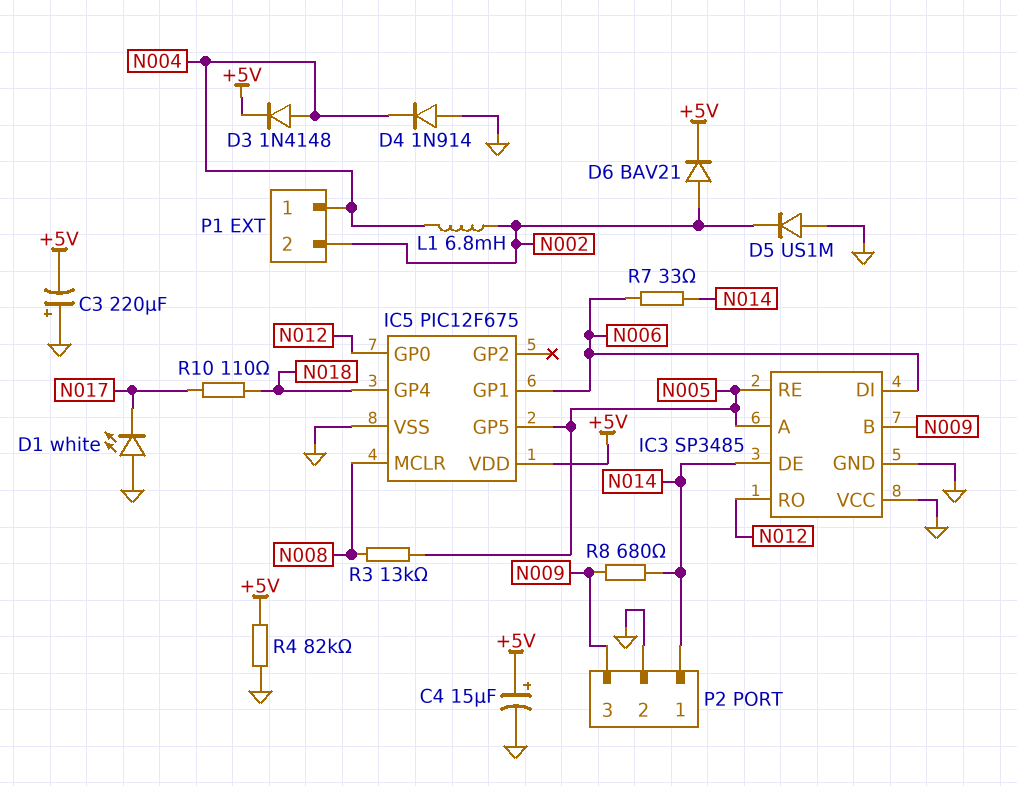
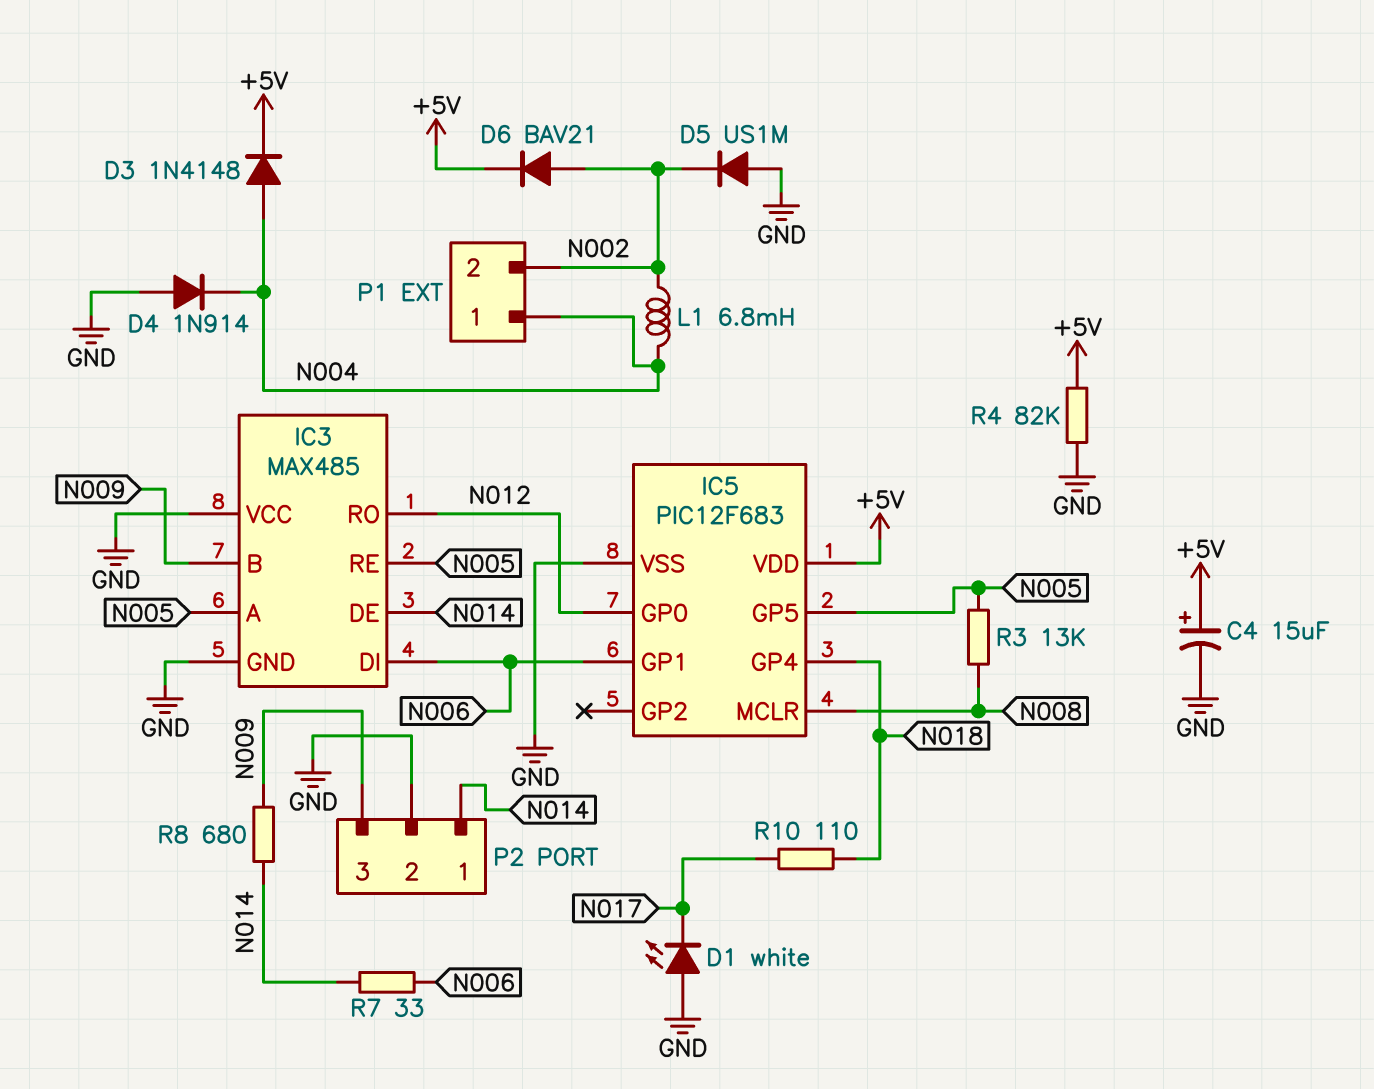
C3: 220uF (plus GND, minus +5V) -> none
IC3: SP3485 -> MAX485
IC5: PIC12F675 -> PIC12F683

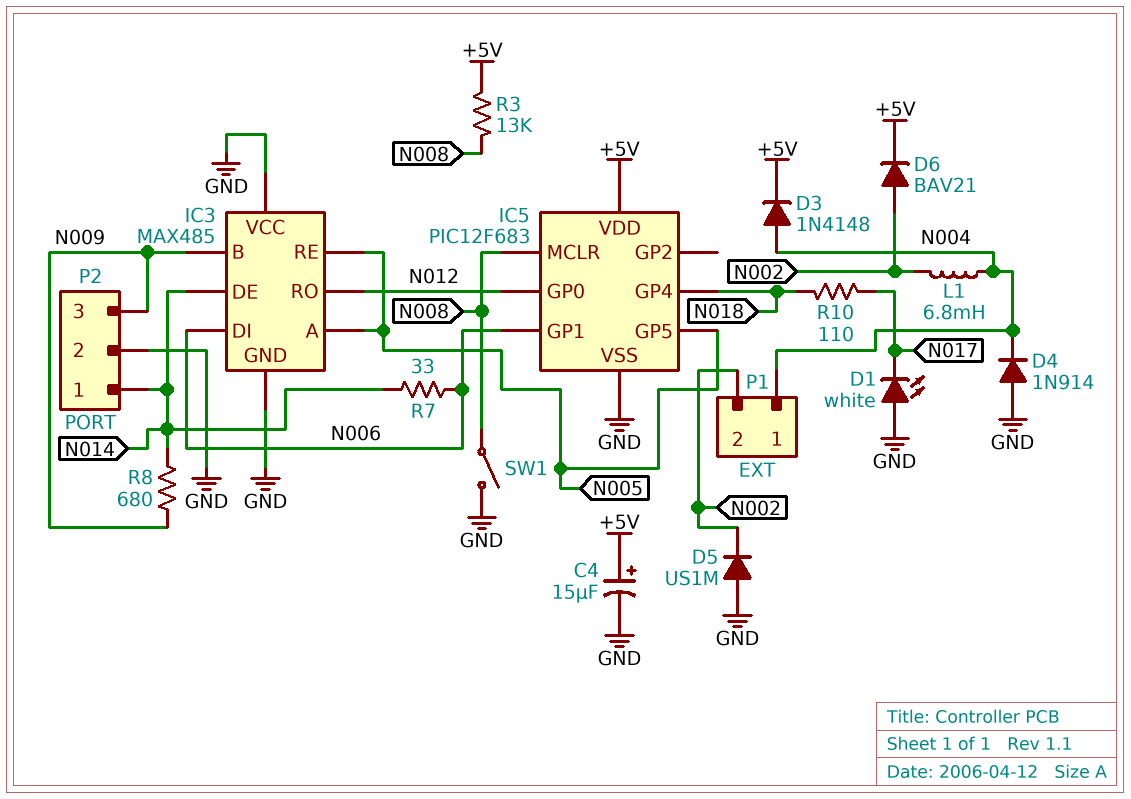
R3: 13k (N005, N008) -> 13k (+5V, N008)
R4: 82k (+5V, GND) -> none
SW1: none -> switch (GND, N008)

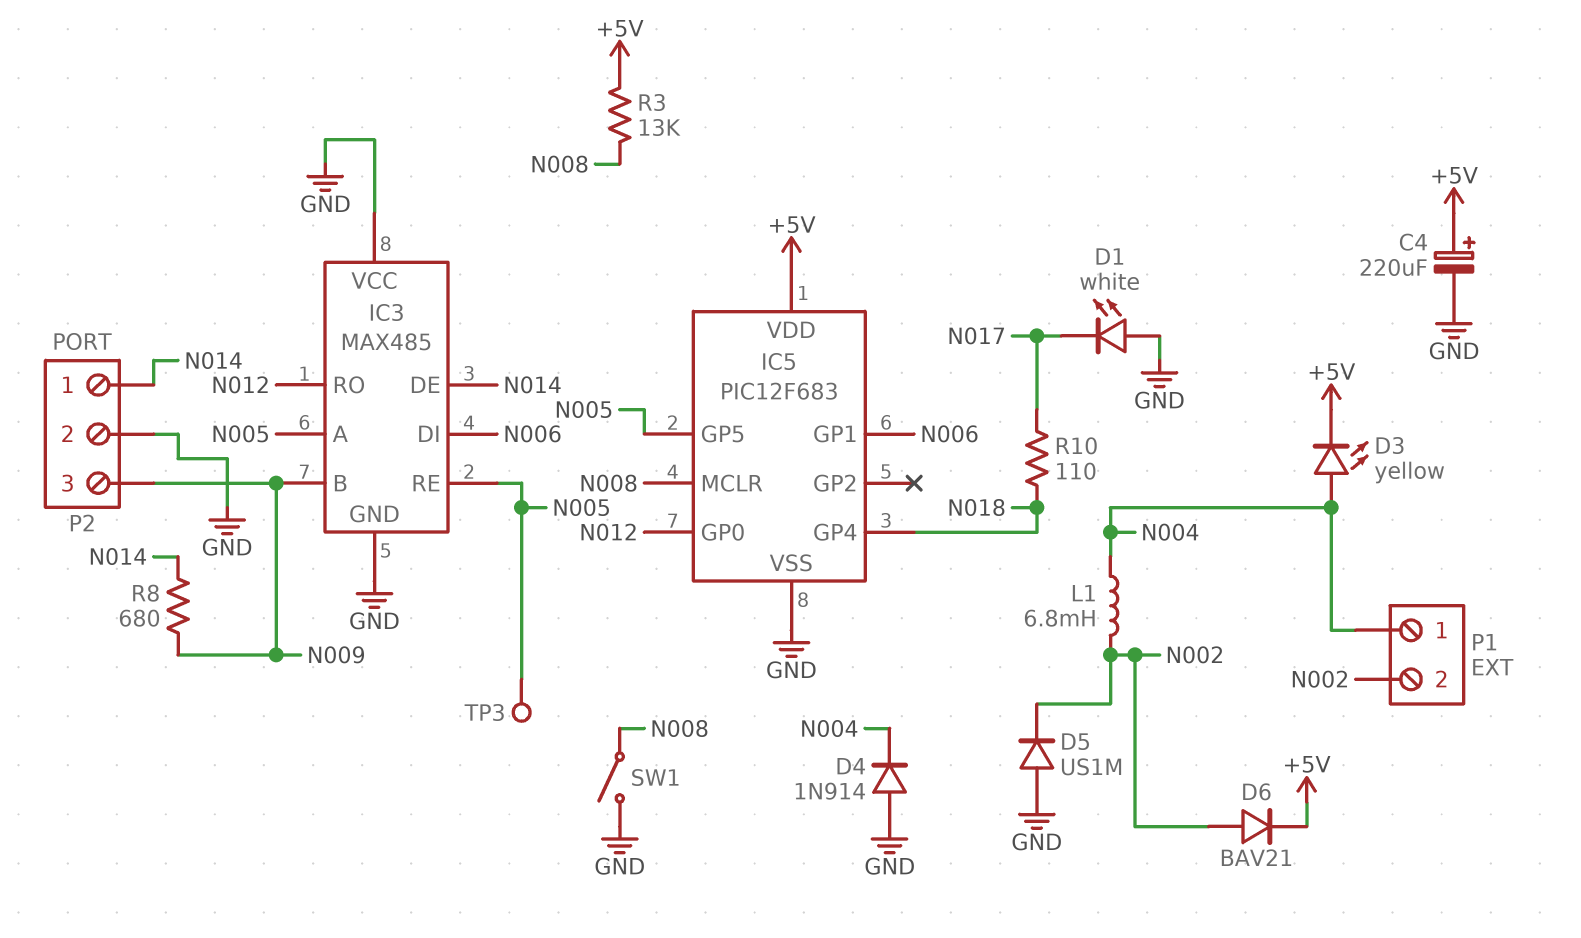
C4: 15uF (plus +5V, minus GND) -> 220uF (plus +5V, minus GND)
D3: diode 1N4148 (A N004, K +5V) -> LED yellow (A N004, K +5V)
R7: 33 (N006, N014) -> none
TP3: none -> test point (N005)

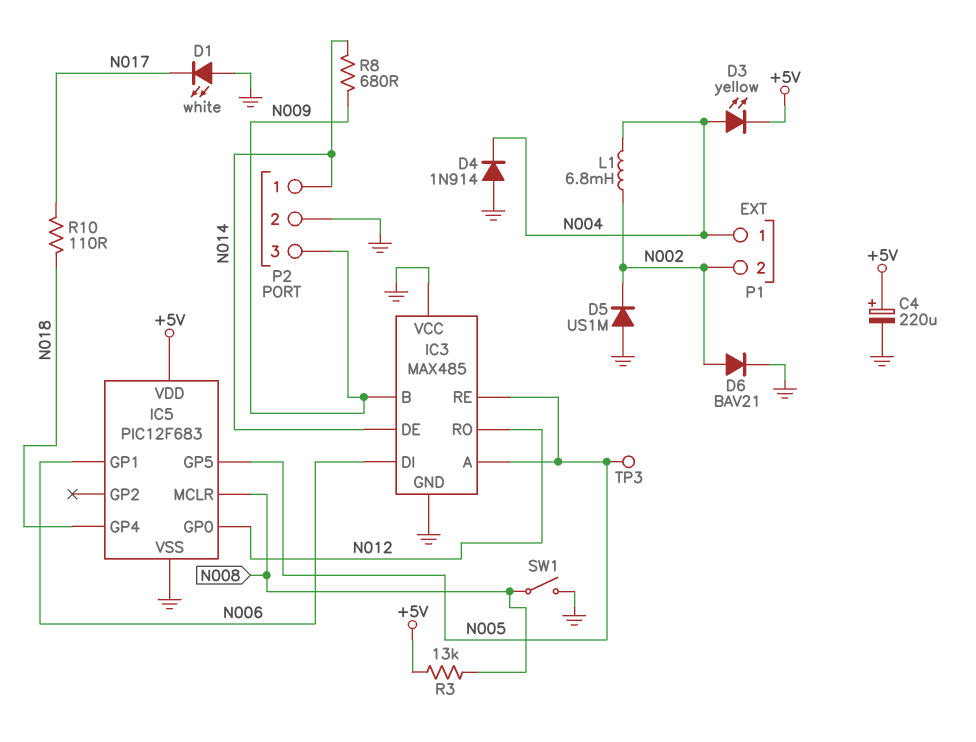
D6: diode BAV21 (A N002, K +5V) -> diode BAV21 (A N002, K GND)

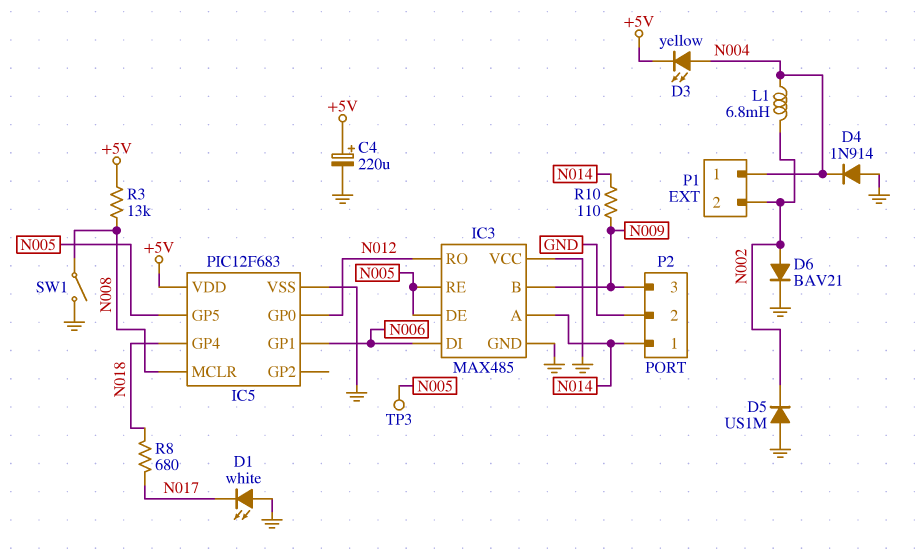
IC3 pin A: N005 -> N014
IC3 pin DE: N014 -> N005
R8: 680 (N009, N014) -> 680 (N017, N018)
R10: 110 (N017, N018) -> 110 (N009, N014)

